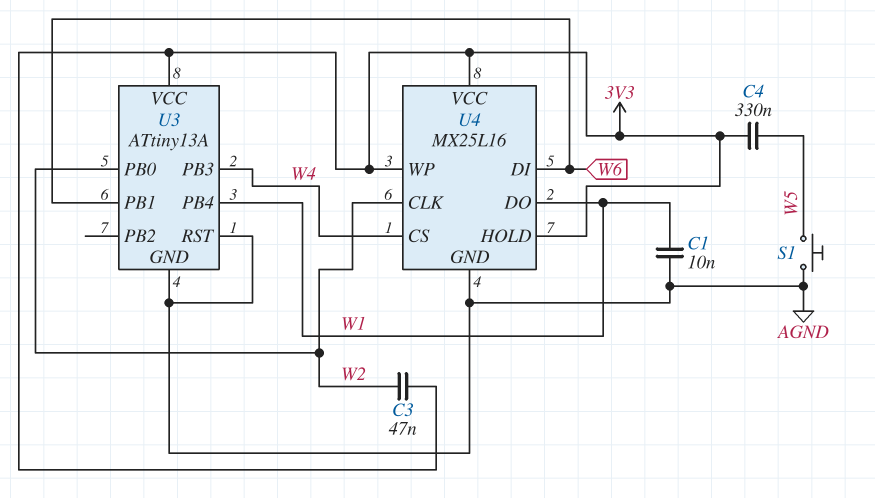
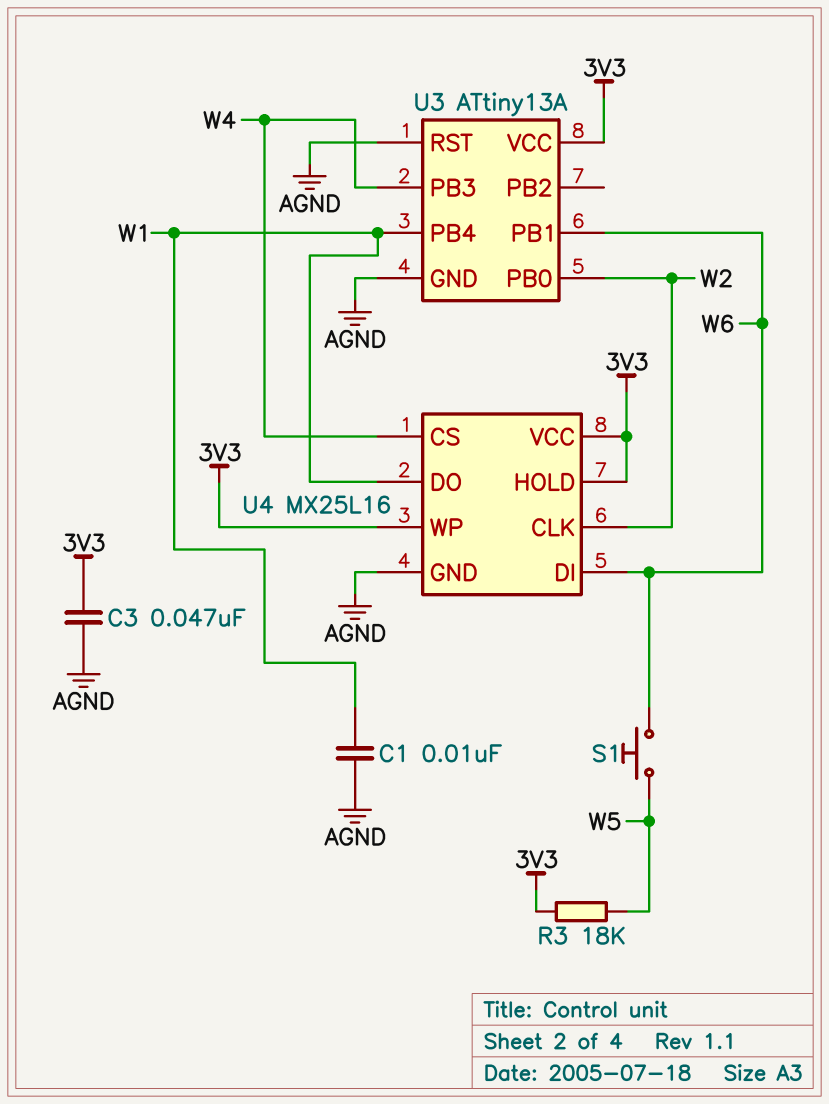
C3: 47nF (3V3, W2) -> 47nF (3V3, AGND)
C4: 330nF (3V3, W5) -> none
R3: none -> 18k (3V3, W5)
S1: button (AGND, W5) -> button (W5, W6)

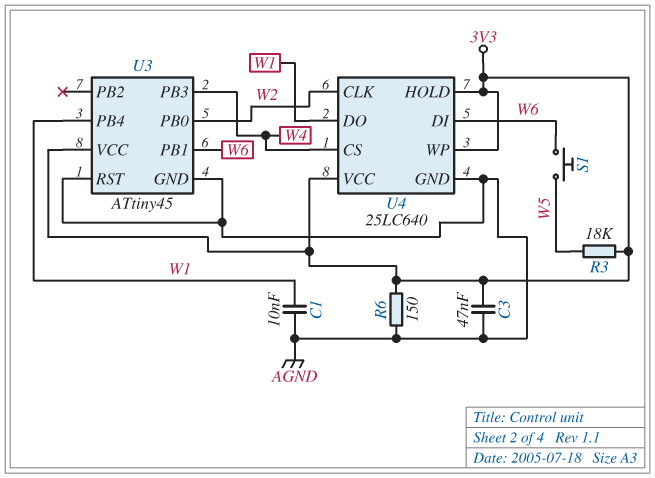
R6: none -> 150 (3V3, AGND)
U3: ATtiny13A -> ATtiny45
U4: MX25L16 -> 25LC640

